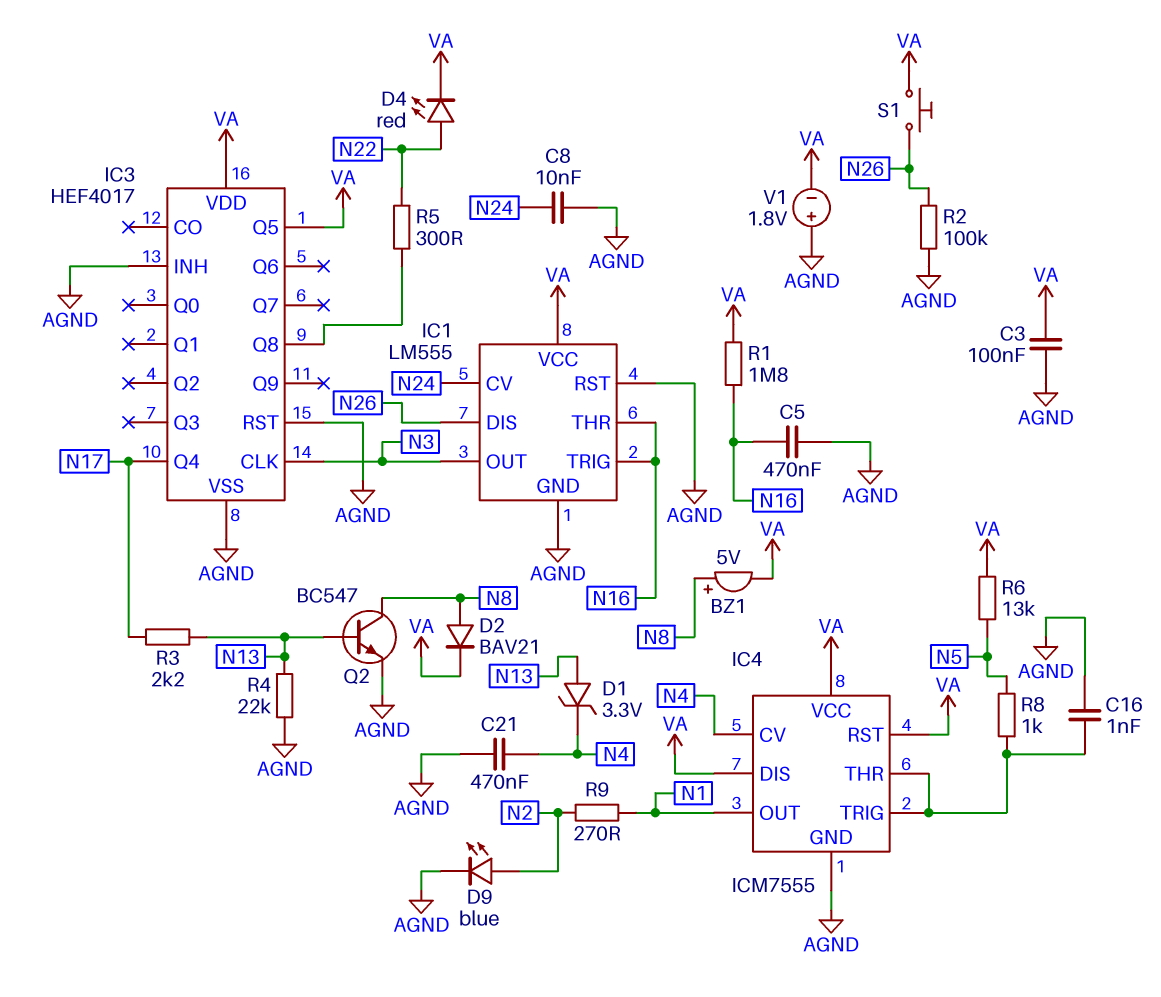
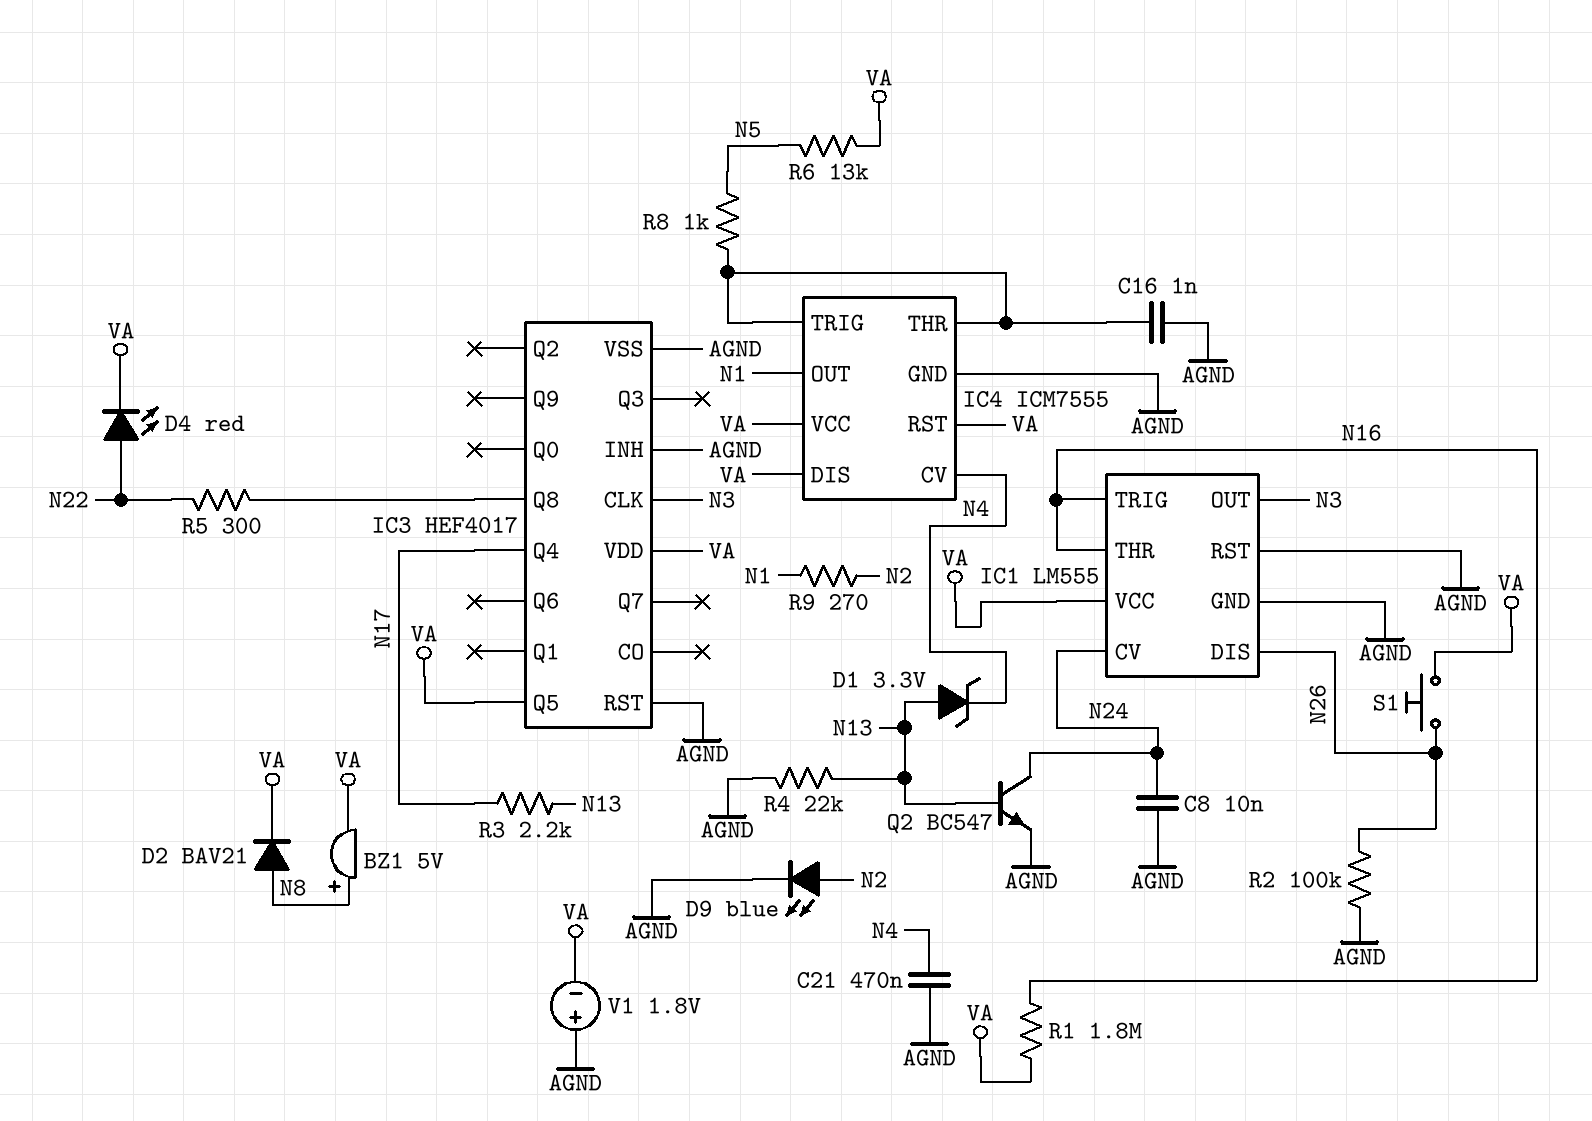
C3: 100nF (AGND, VA) -> none
C5: 470nF (AGND, N16) -> none
Q2: NPN BC547 (B N13, C N8, E AGND) -> NPN BC547 (B N13, C N24, E AGND)

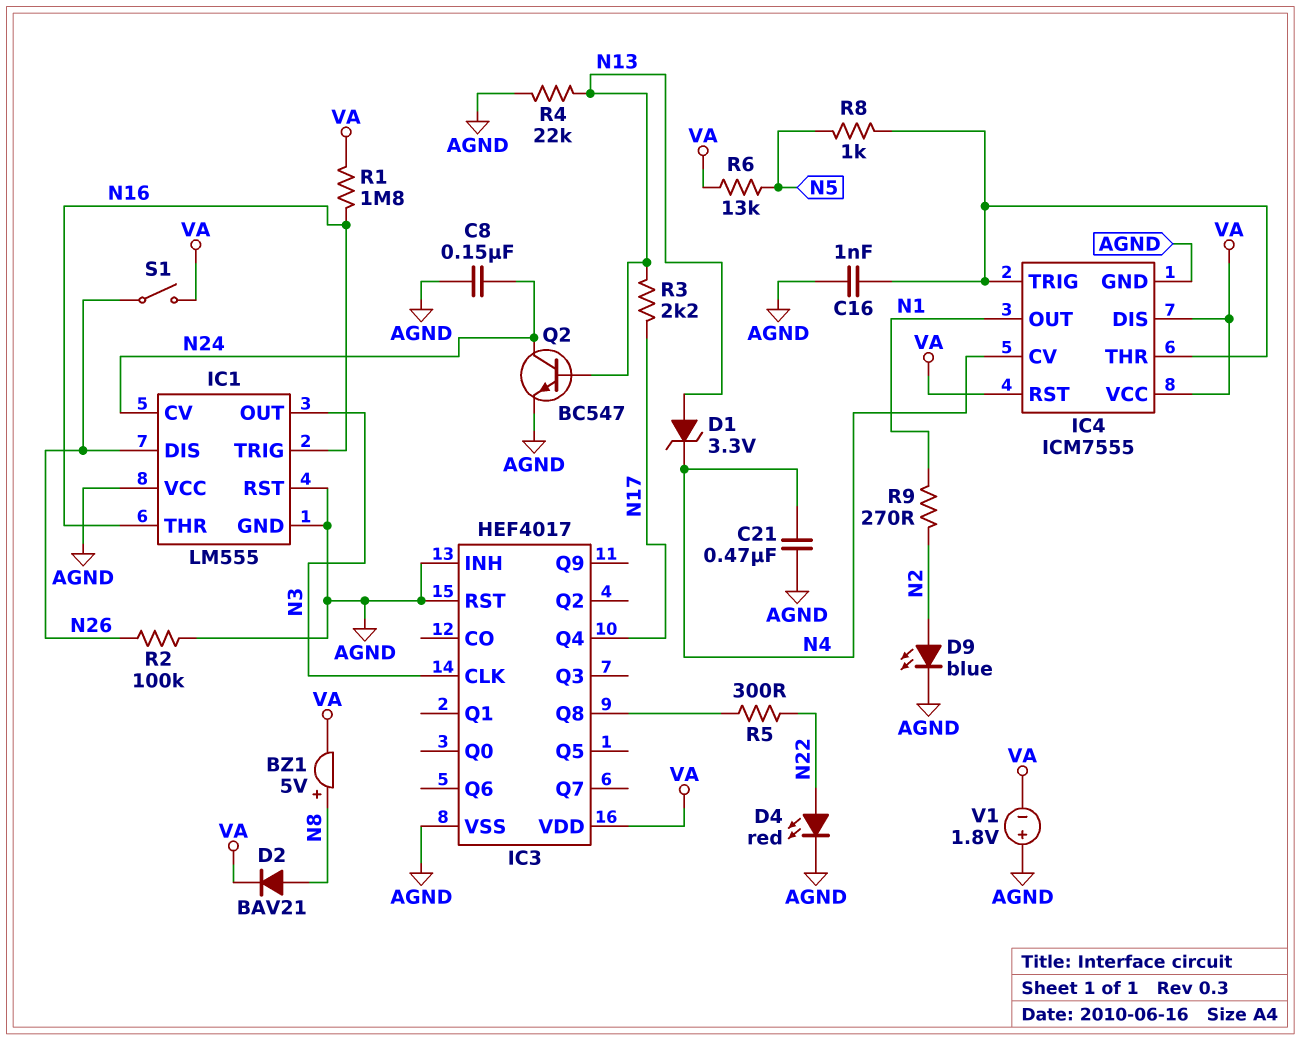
C8: 10nF (AGND, N24) -> 150nF (AGND, N24)
D4: LED red (A N22, K VA) -> LED red (A N22, K AGND)
IC1 pin VCC: VA -> AGND
IC3 pin Q5: VA -> none
S1: button (N26, VA) -> switch (N26, VA)

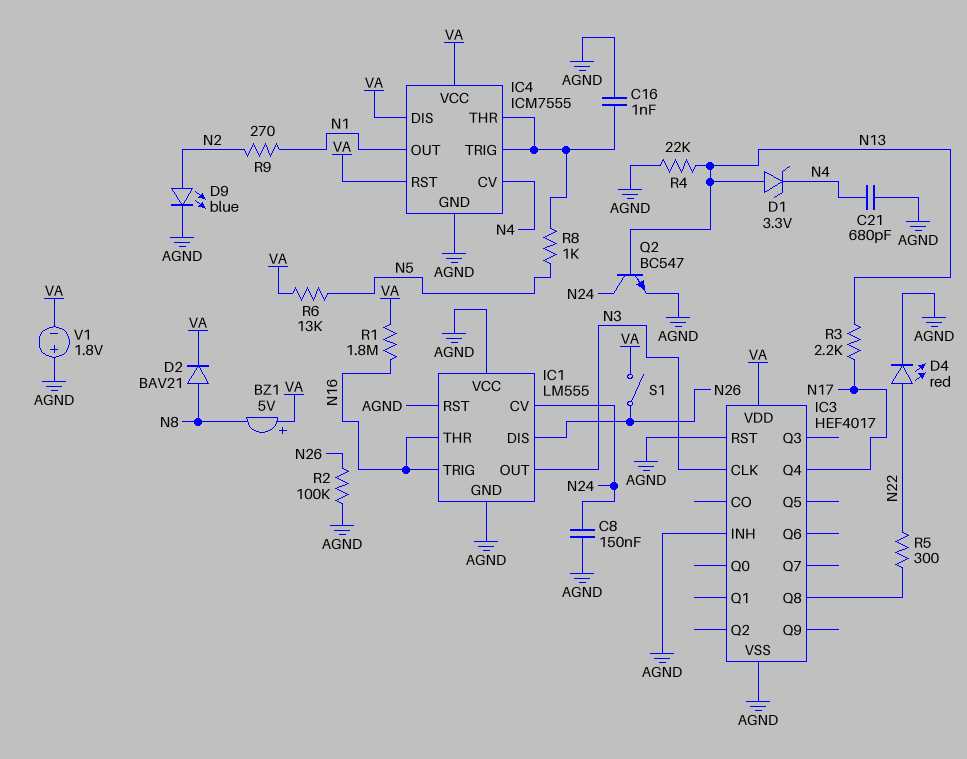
BZ1: buzzer 5V (plus N8, minus VA) -> buzzer 5V (plus VA, minus N8)
C21: 470nF (AGND, N4) -> 680pF (AGND, N4)

